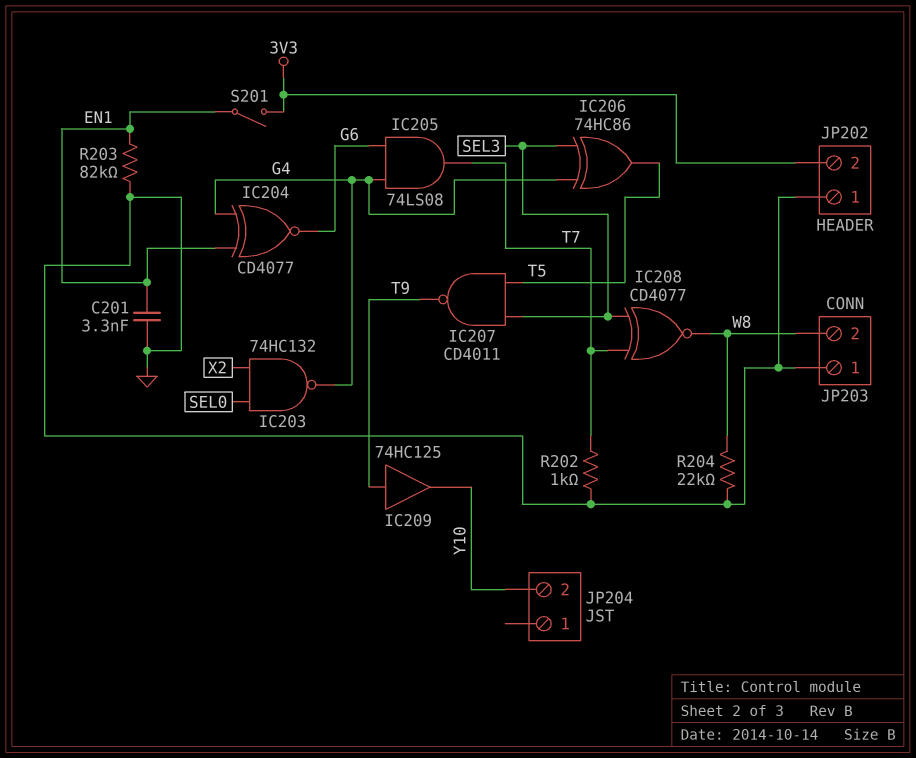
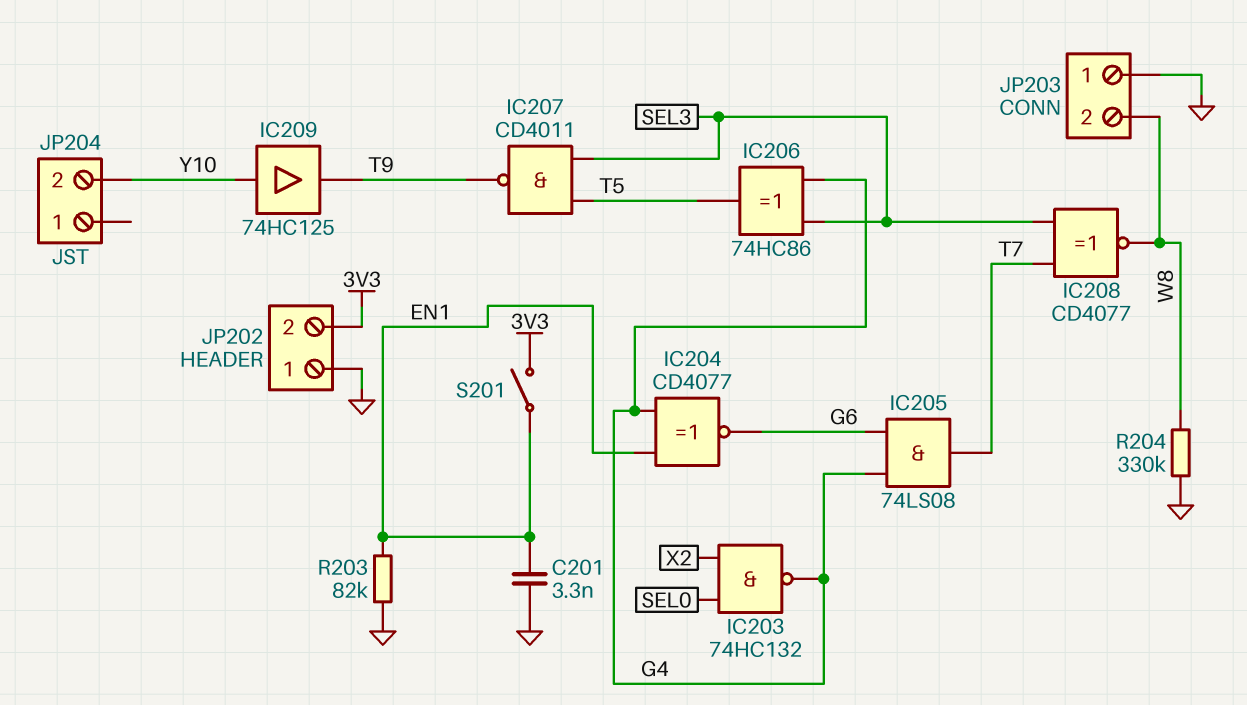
IC209: buffer 74HC125 (in T9, out Y10) -> buffer 74HC125 (in Y10, out T9)
R202: 1k (GND, T7) -> none
R204: 22k (GND, W8) -> 330k (GND, W8)

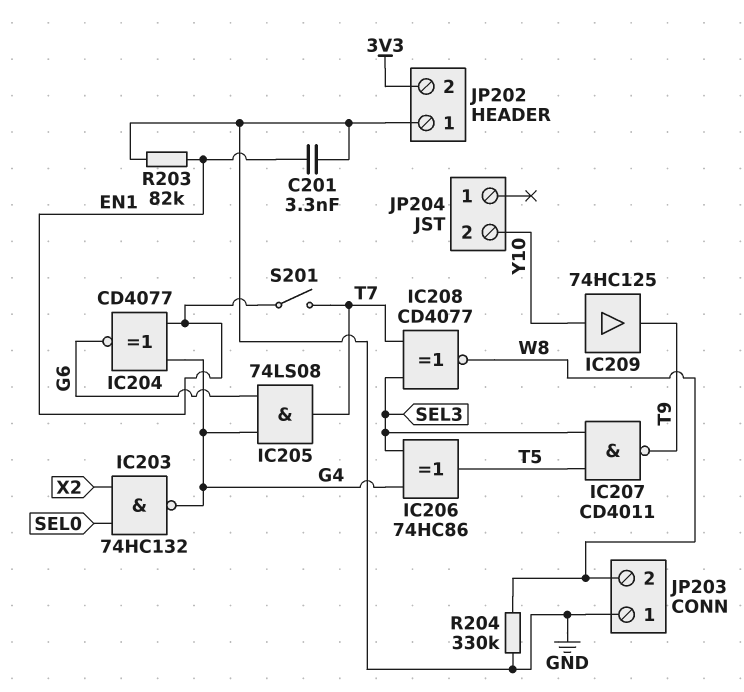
S201: switch (3V3, EN1) -> switch (EN1, T7)

